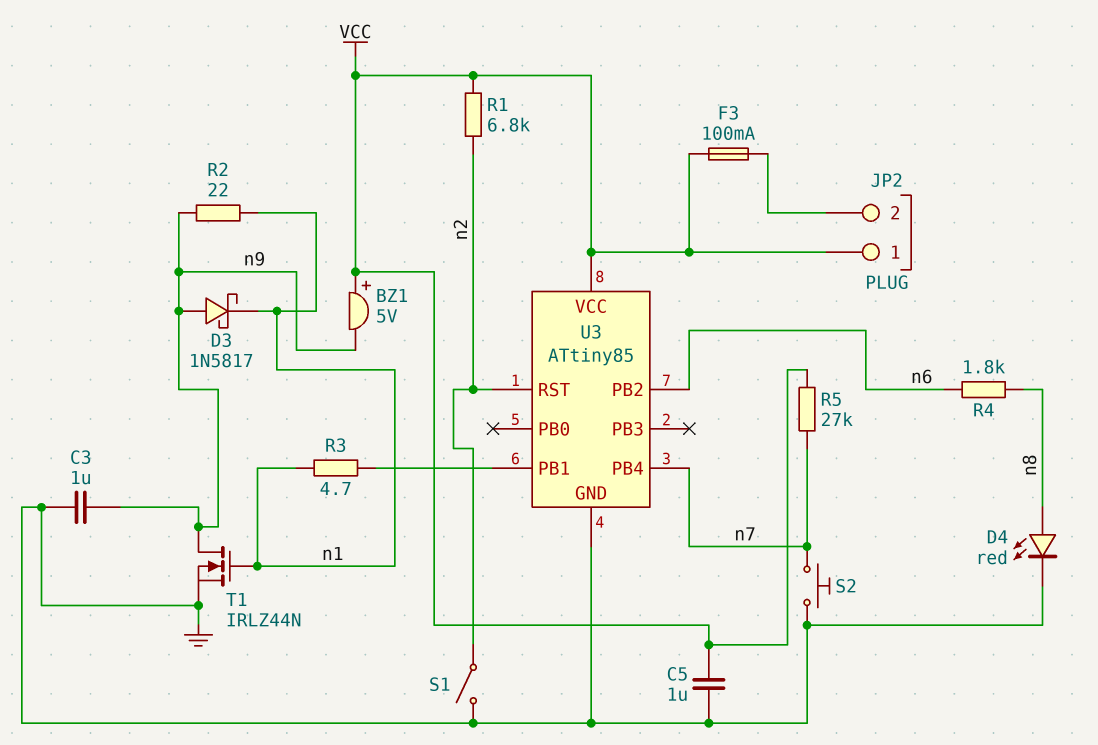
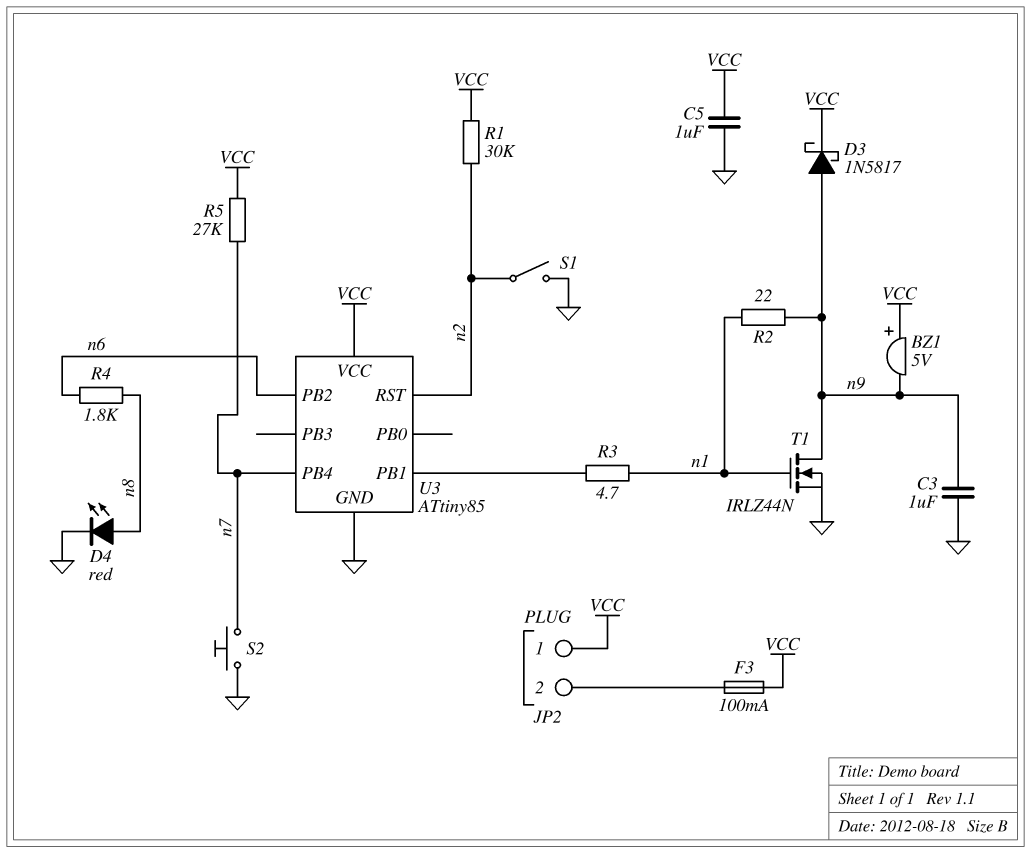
D3: schottky 1N5817 (A n9, K n1) -> schottky 1N5817 (A n9, K VCC)
R1: 6.8k (VCC, n2) -> 30k (VCC, n2)

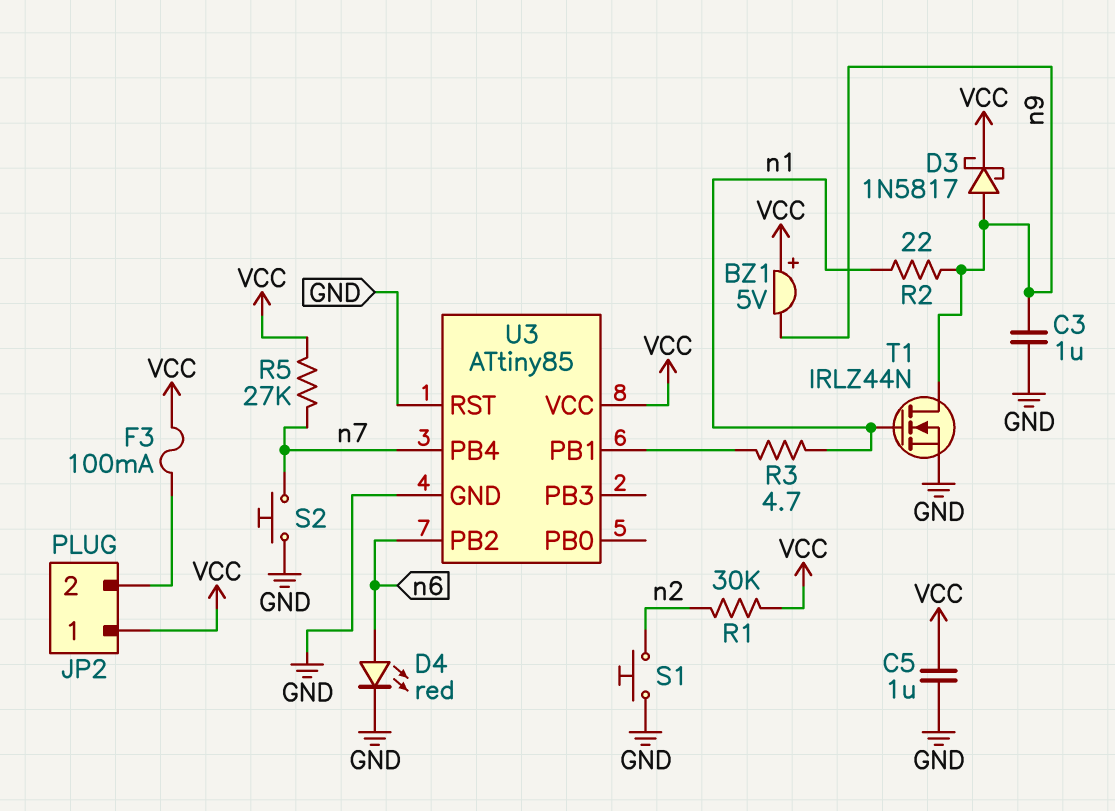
D4: LED red (A n8, K GND) -> LED red (A n6, K GND)
R4: 1.8k (n6, n8) -> none
S1: switch (GND, n2) -> button (GND, n2)
U3 pin RST: n2 -> GND

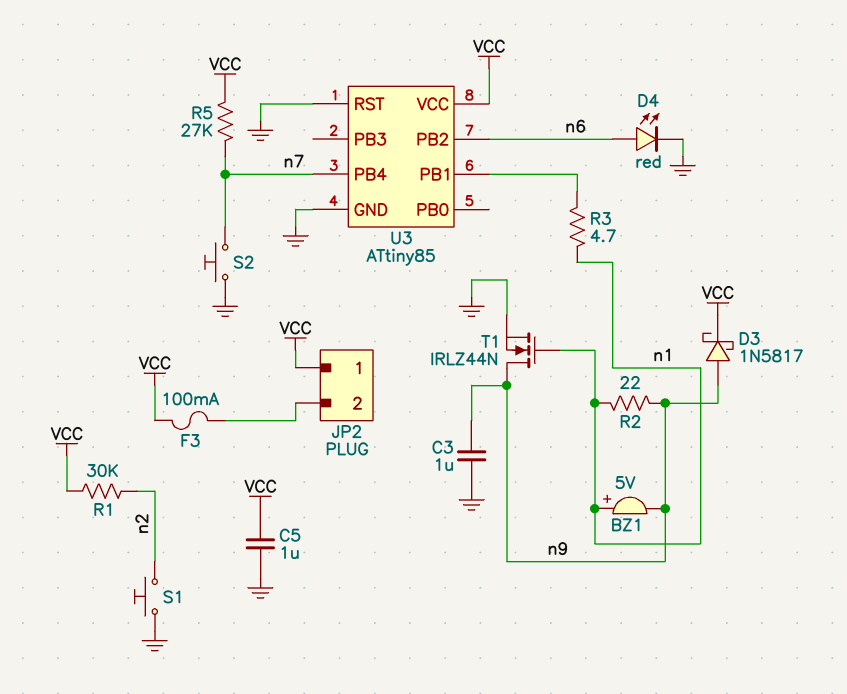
BZ1: buzzer 5V (plus VCC, minus n9) -> buzzer 5V (plus n1, minus n9)

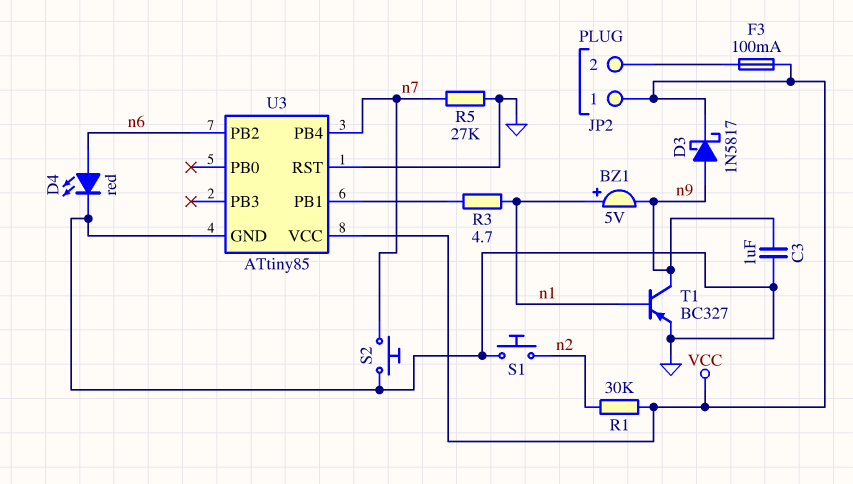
C5: 1uF (GND, VCC) -> none
R2: 22 (n1, n9) -> none
R5: 27k (VCC, n7) -> 27k (GND, n7)
T1: NMOS IRLZ44N (G n1, D n9, S GND) -> PNP BC327 (B n1, C n9, E GND)

